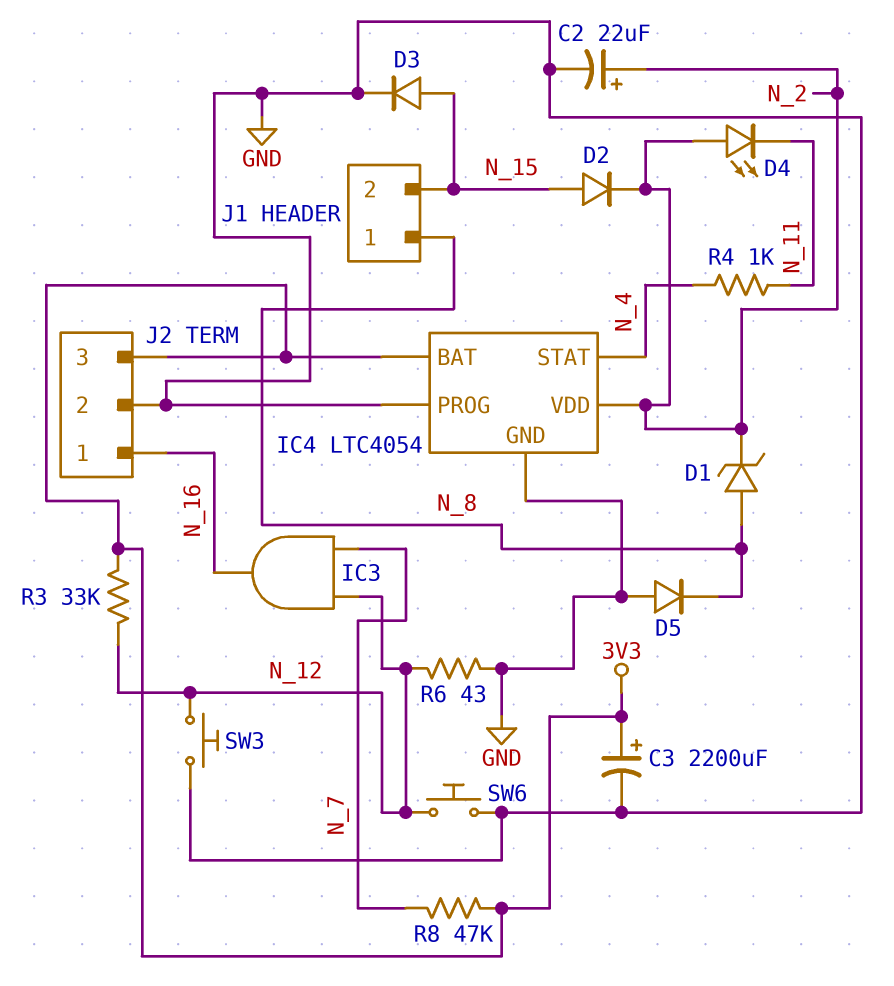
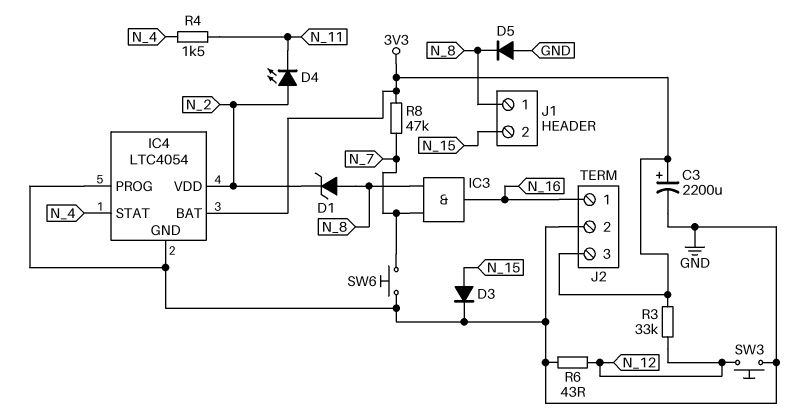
C2: 22uF (plus N_2, minus GND) -> none
D2: diode (A N_15, K N_2) -> none
IC3: AND (in N_7, in N_12, out N_16) -> AND (in N_7, in N_8, out N_16)
R4: 1k (N_4, N_11) -> 1.5k (N_4, N_11)
SW6: button (GND, N_12) -> button (GND, N_7)

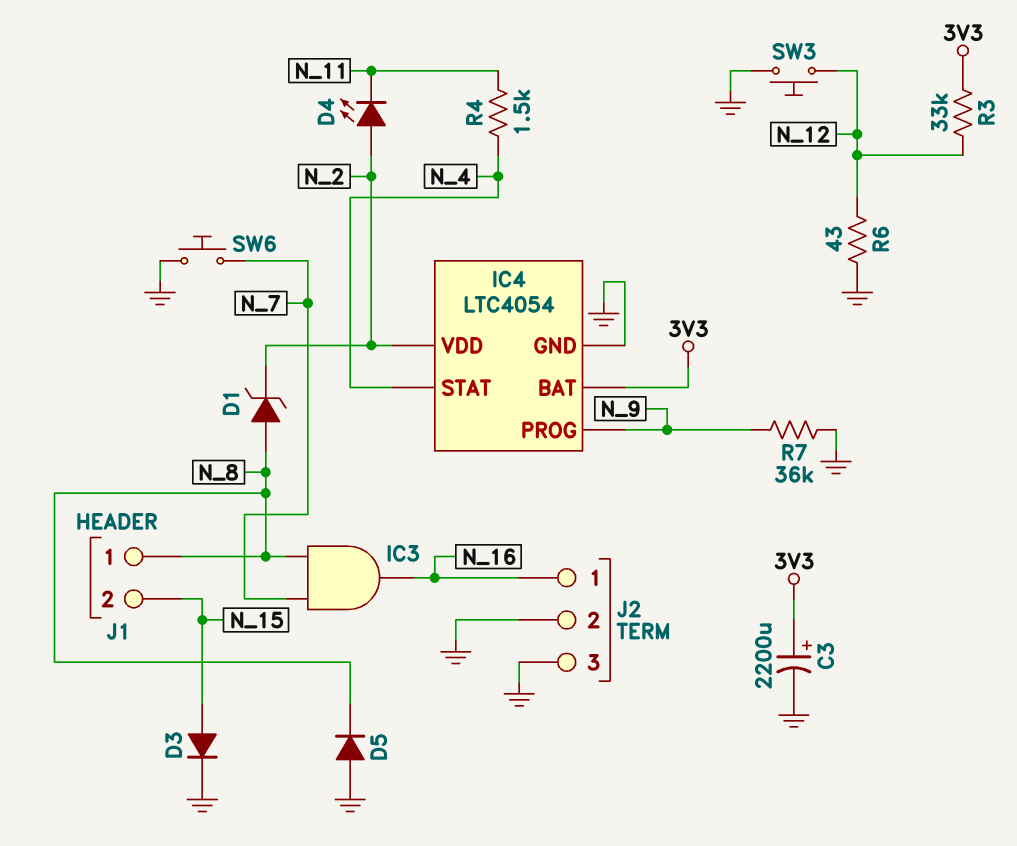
IC4 pin PROG: GND -> N_9
J2 pin 3: 3V3 -> GND
R7: none -> 36k (GND, N_9)
R8: 47k (3V3, N_7) -> none

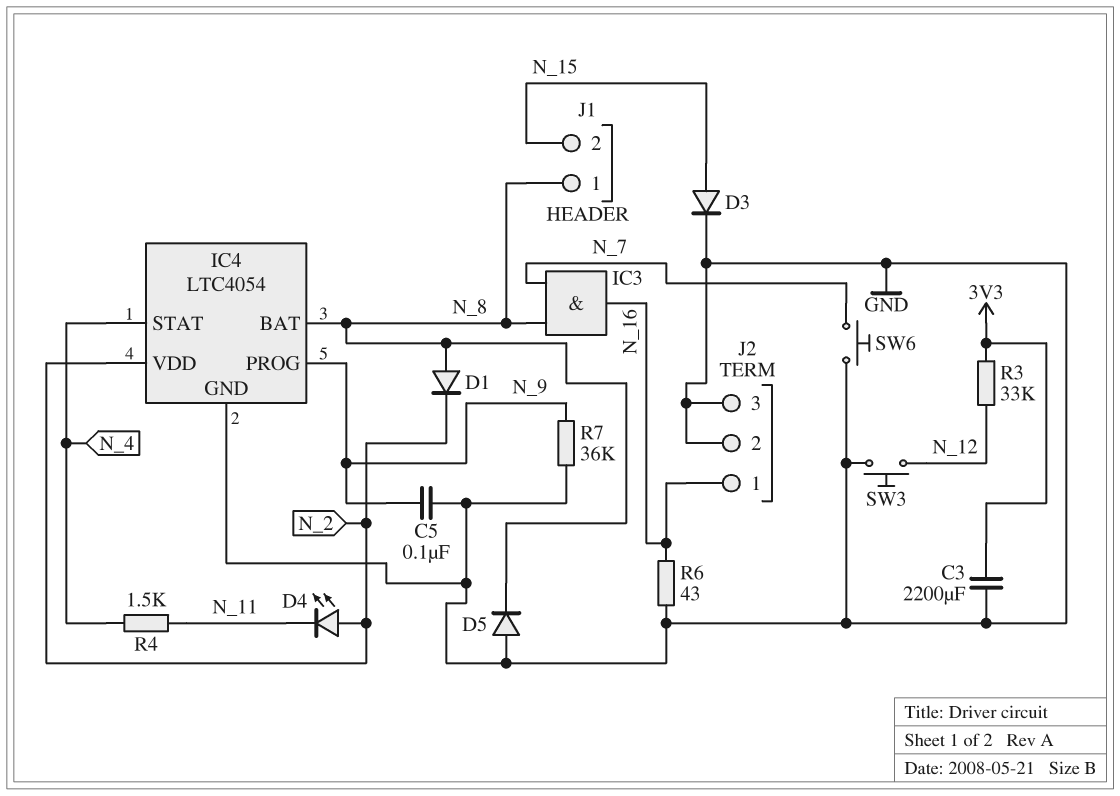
C3: 2200uF (plus 3V3, minus GND) -> 2200uF (3V3, GND)
C5: none -> 100nF (GND, N_9)
D1: zener (A N_8, K N_2) -> diode (A N_8, K N_2)
IC4 pin BAT: 3V3 -> N_8
R6: 43 (GND, N_12) -> 43 (GND, N_16)

